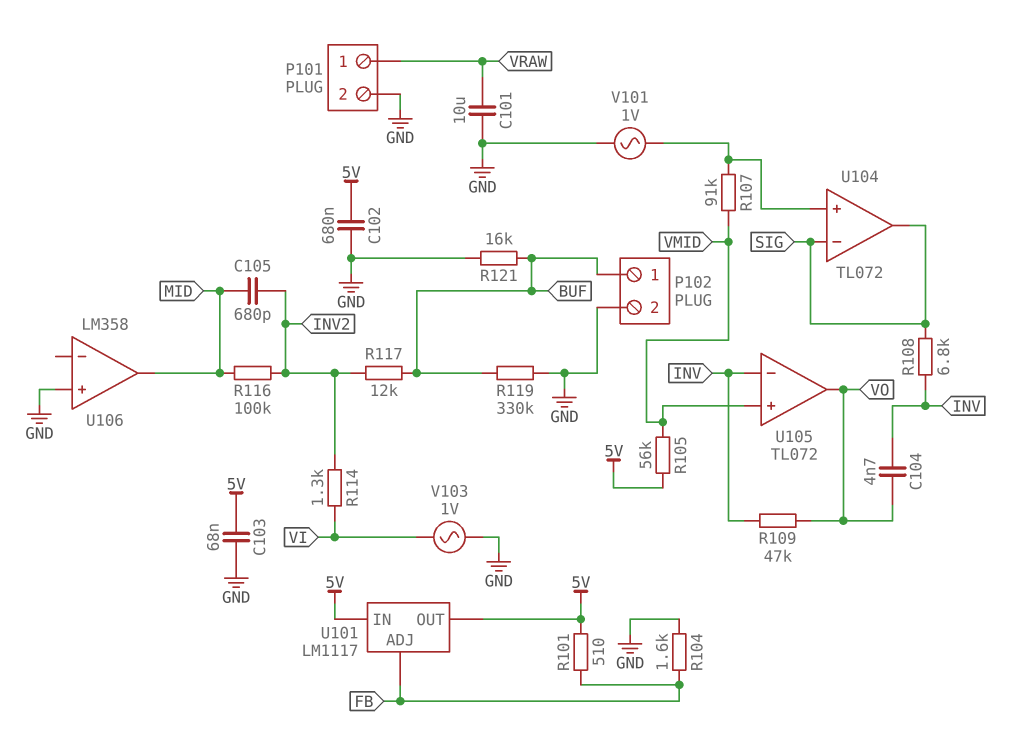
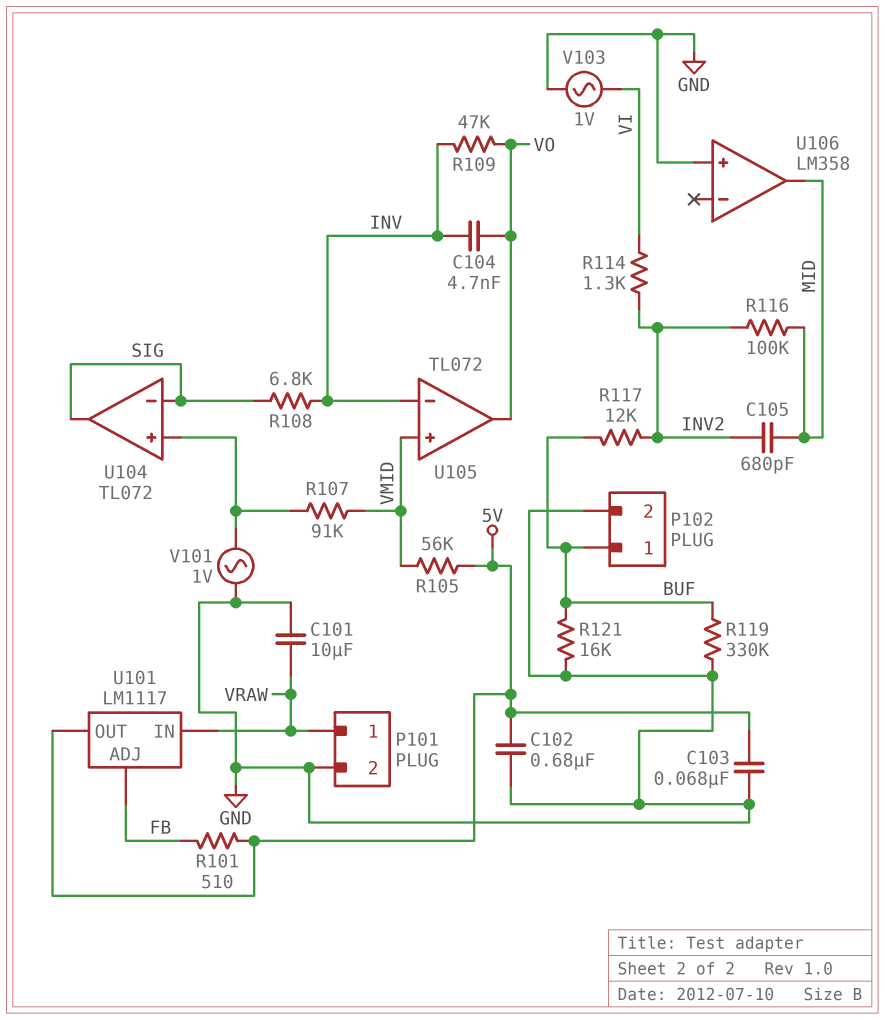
R104: 1.6k (FB, GND) -> none
U101 pin IN: 5V -> VRAW

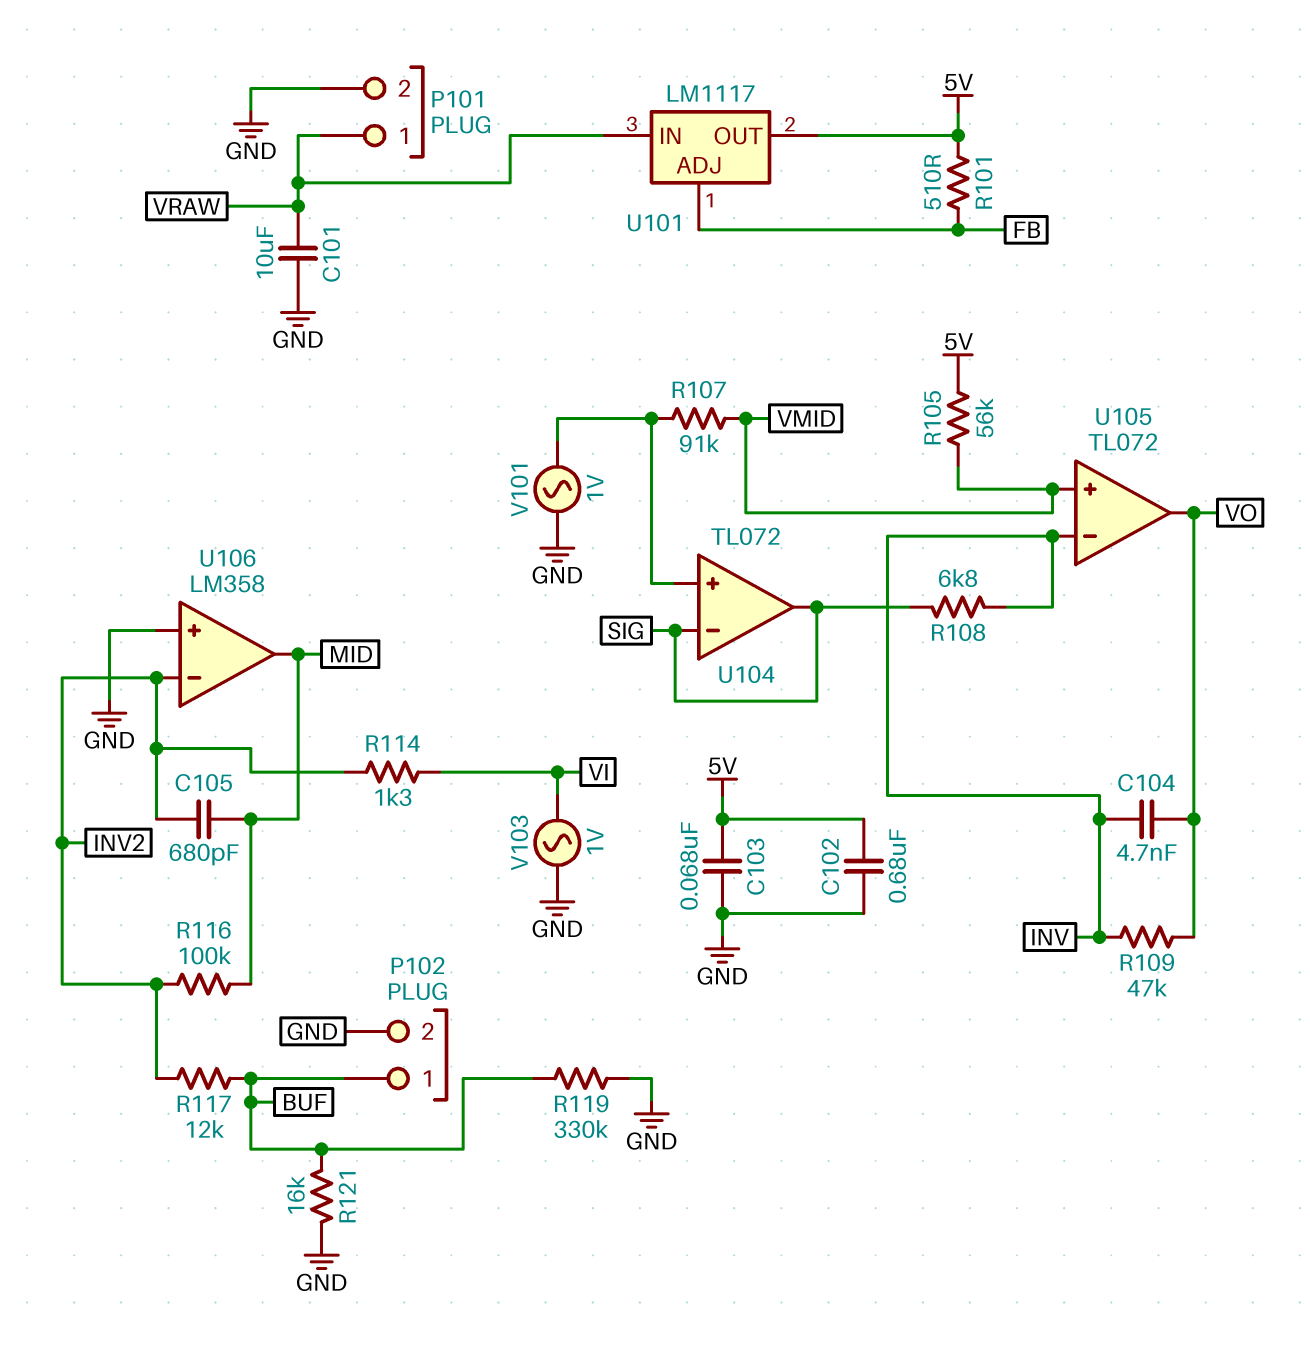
U106 pin in-: none -> INV2

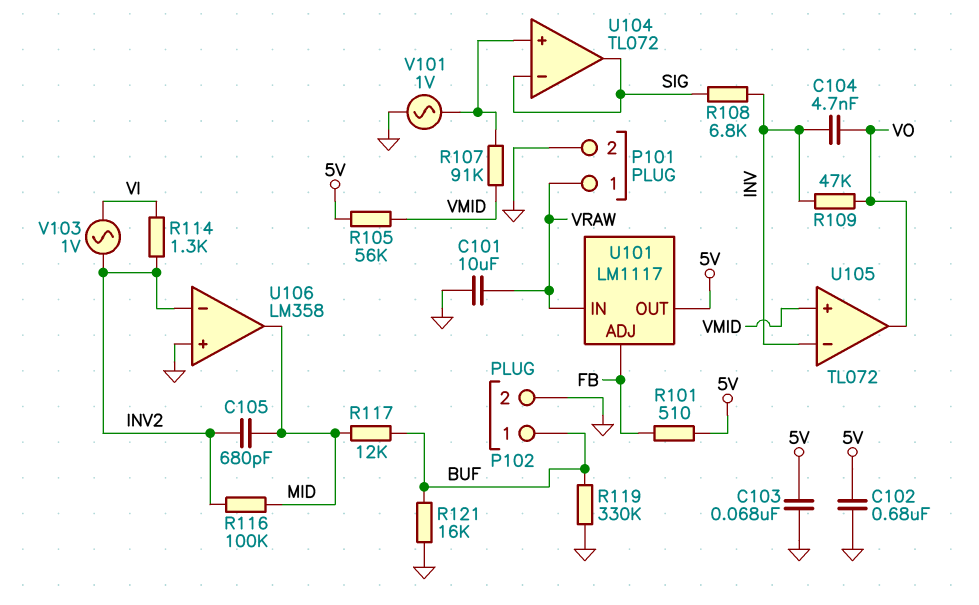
R117: 12k (BUF, INV2) -> 12k (BUF, MID)
V103: AC 1V (GND, VI) -> AC 1V (INV2, VI)

